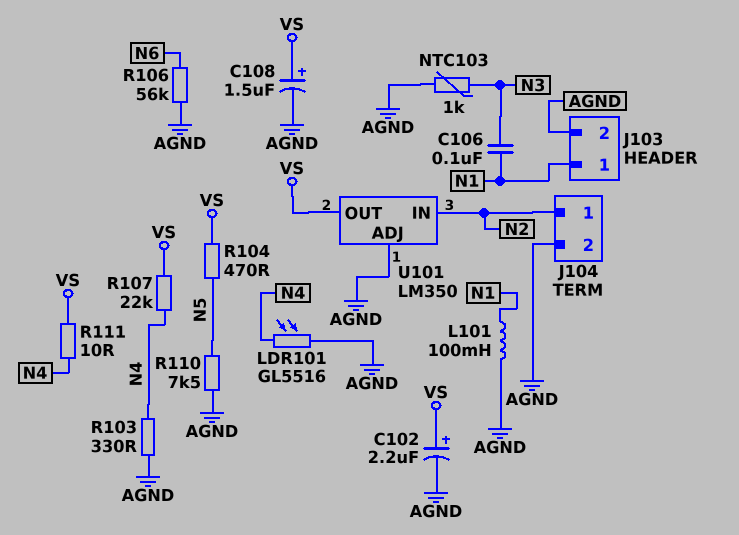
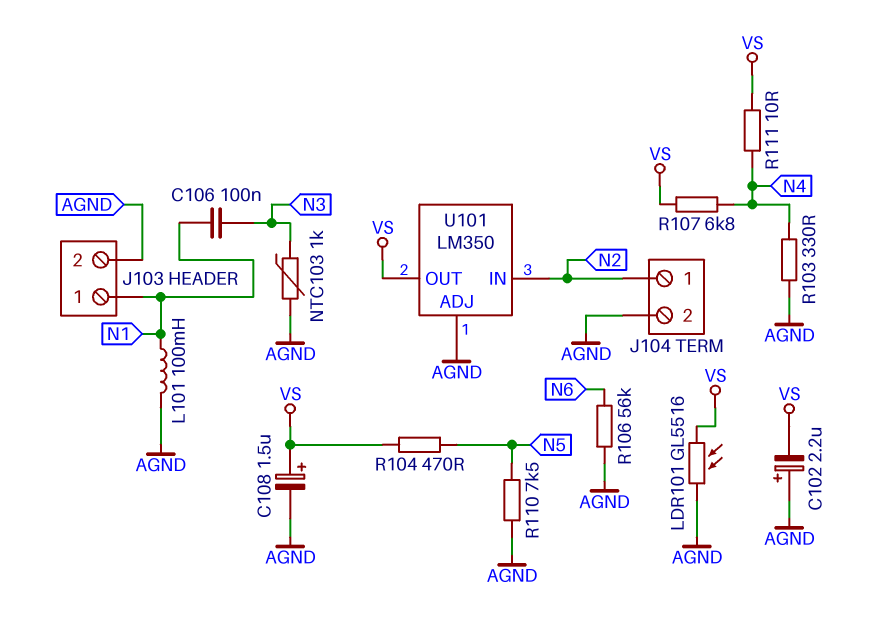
C102: 2.2uF (plus VS, minus AGND) -> 2.2uF (plus AGND, minus VS)
LDR101: GL5516 (AGND, N4) -> GL5516 (AGND, VS)
R107: 22k (N4, VS) -> 6.8k (N4, VS)

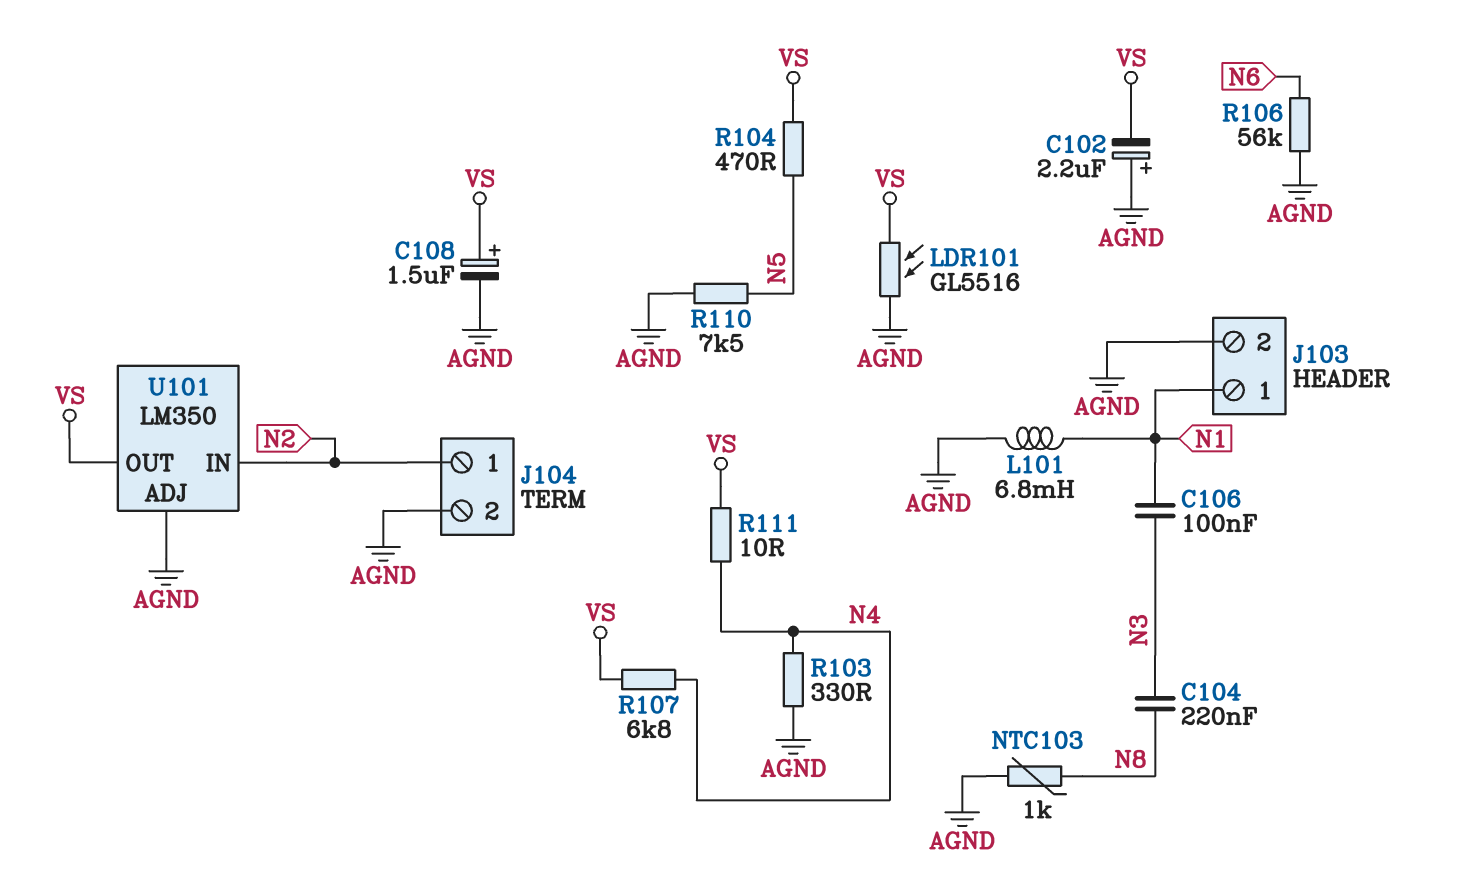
C104: none -> 220nF (N3, N8)
L101: 100mH (AGND, N1) -> 6.8mH (AGND, N1)
NTC103: 1k (AGND, N3) -> 1k (AGND, N8)

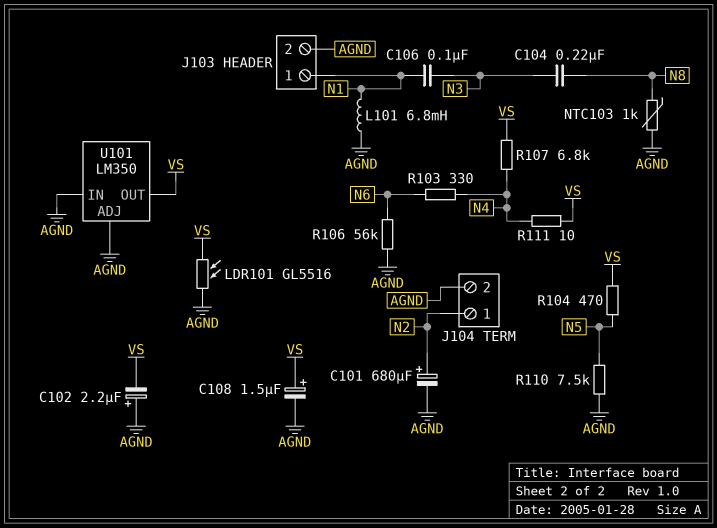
C101: none -> 680uF (plus N2, minus AGND)
R103: 330 (AGND, N4) -> 330 (N4, N6)
U101 pin IN: N2 -> AGND

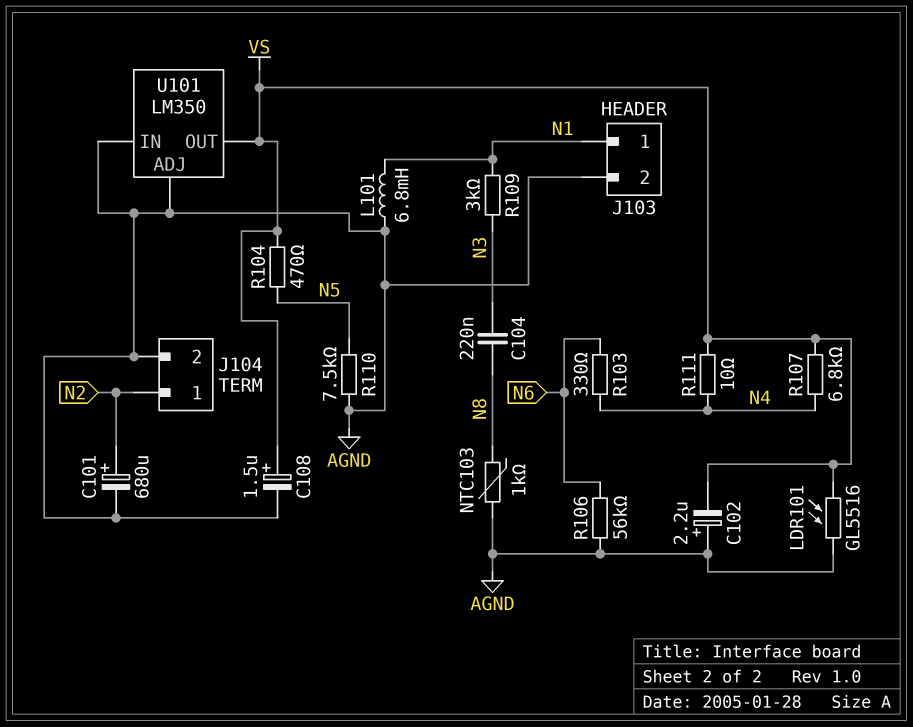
C106: 100nF (N1, N3) -> none
R109: none -> 3k (N1, N3)

